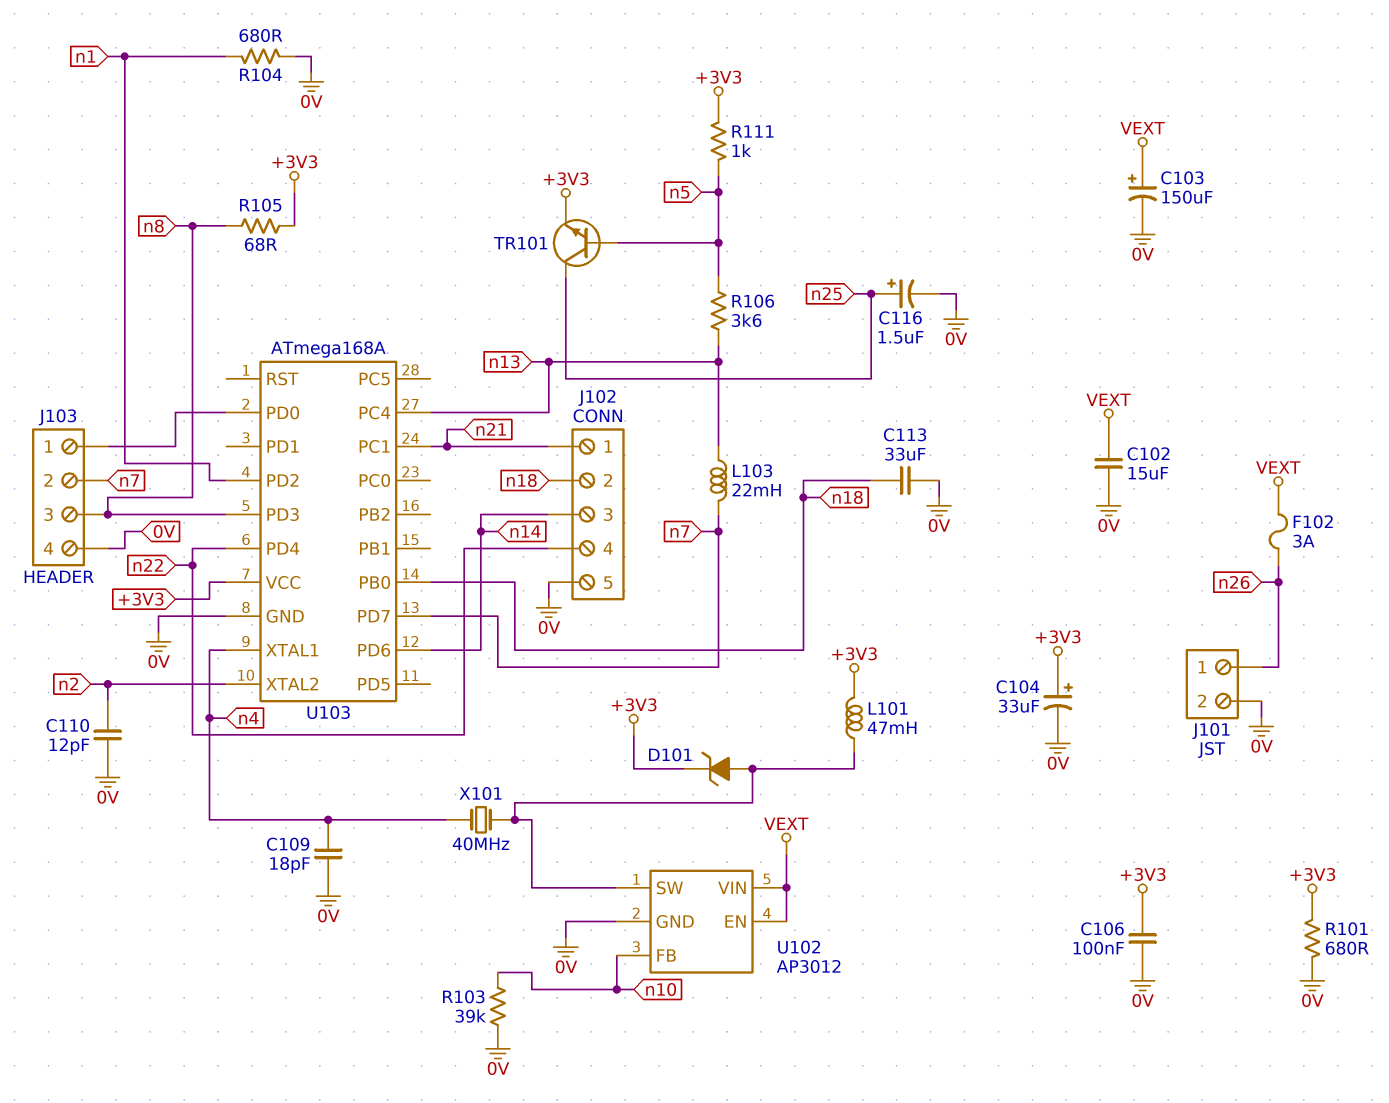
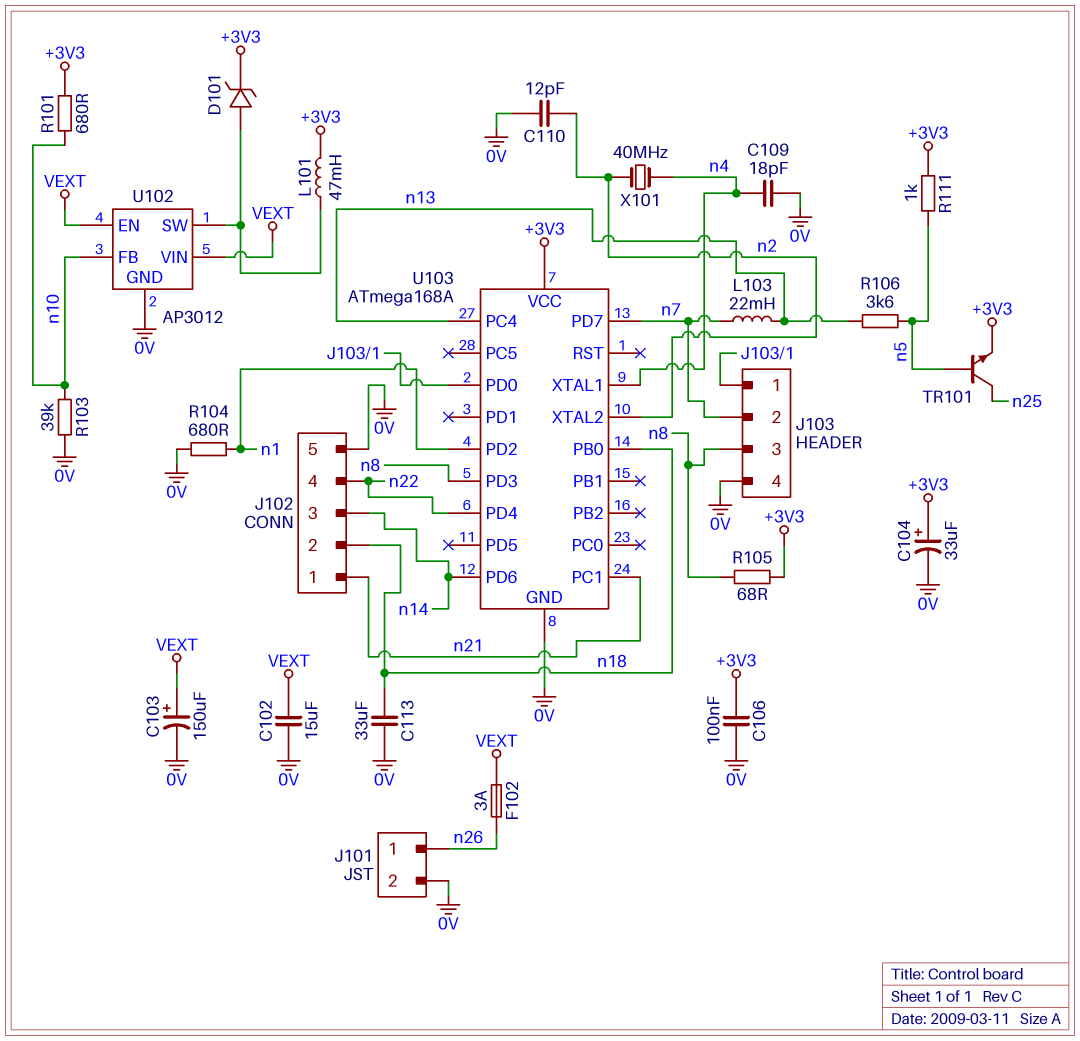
C116: 1.5uF (plus n25, minus 0V) -> none
R101: 680 (+3V3, 0V) -> 680 (+3V3, n10)
X101: 40MHz (U102/SW, n4) -> 40MHz (n2, n4)

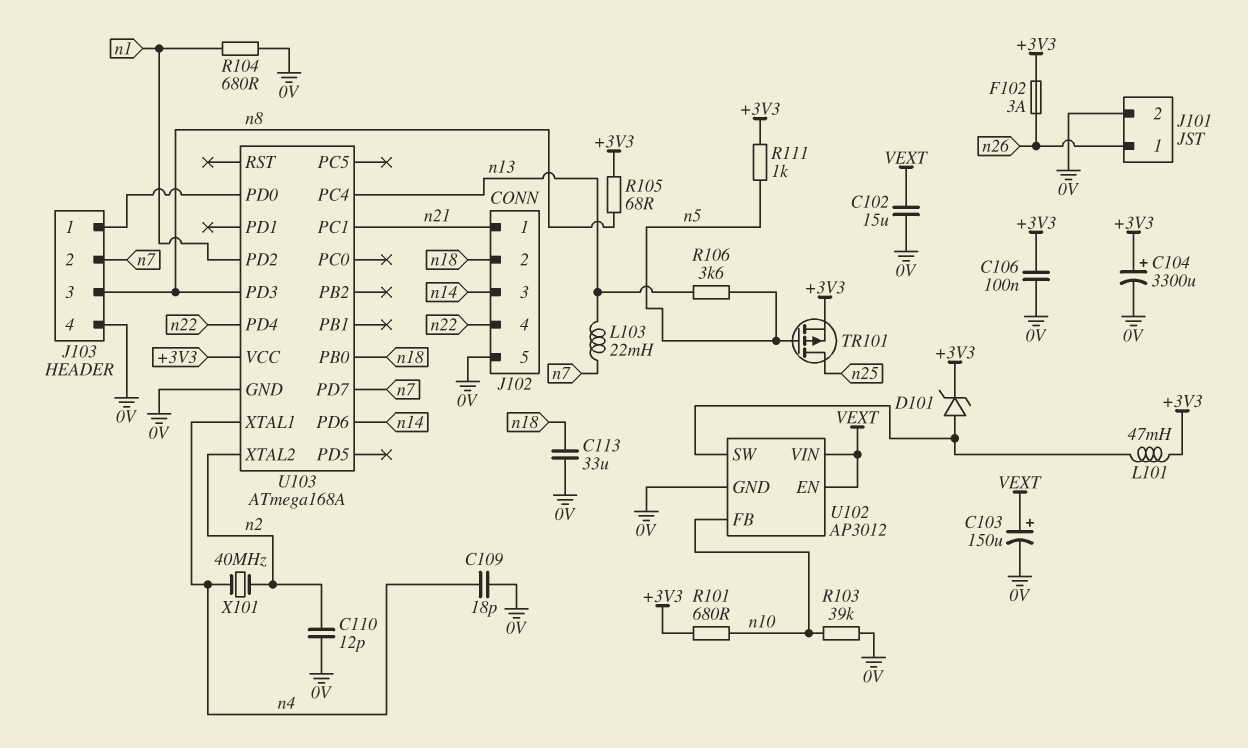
C104: 33uF (plus +3V3, minus 0V) -> 3300uF (plus +3V3, minus 0V)
F102: 3A (VEXT, n26) -> 3A (+3V3, n26)
TR101: NPN (B n5, C n25, E +3V3) -> PMOS (G n5, D n25, S +3V3)

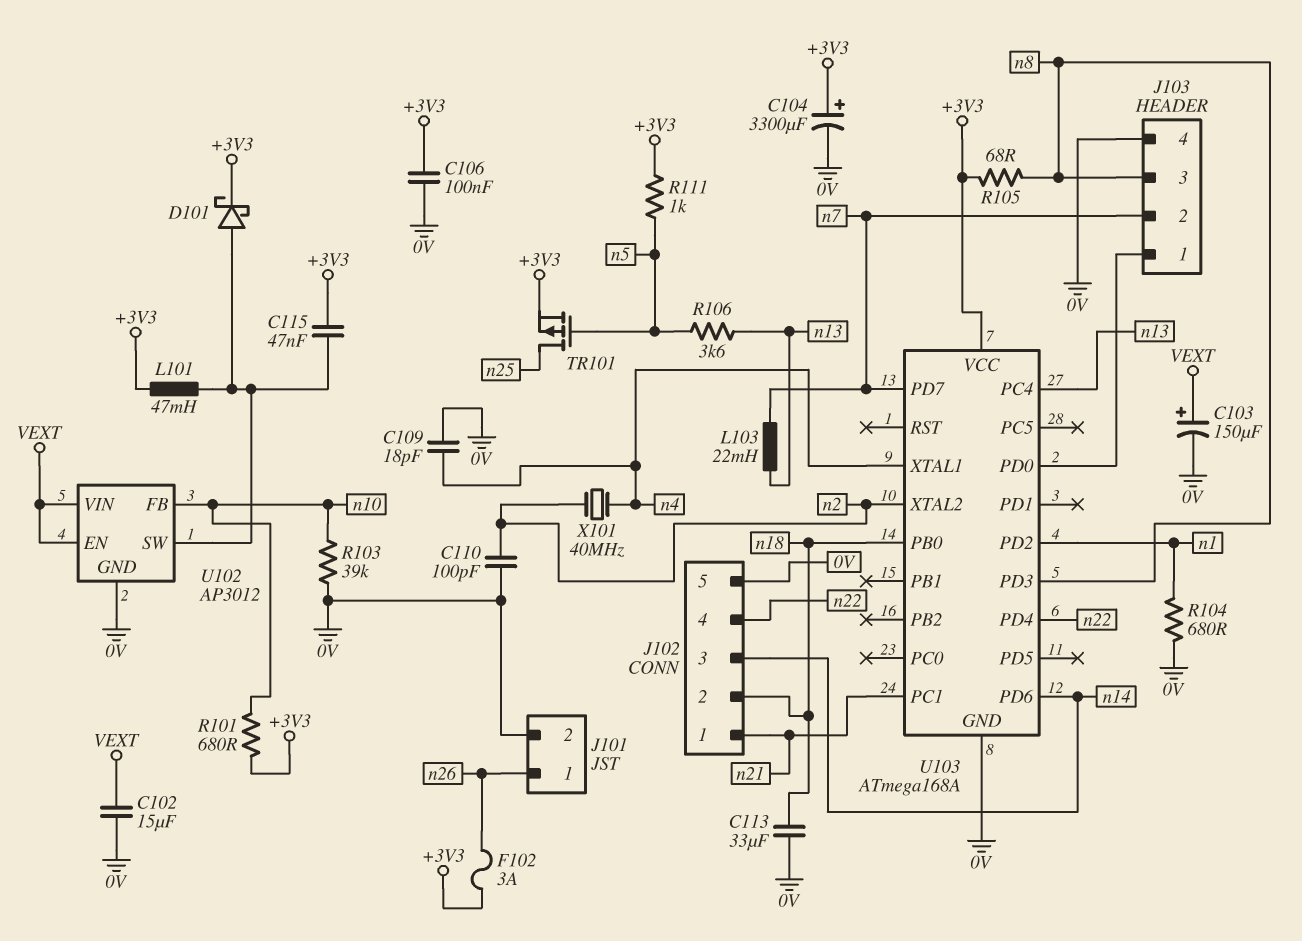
C110: 12pF (0V, n2) -> 100pF (0V, n2)
C115: none -> 47nF (+3V3, U102/SW)
D101: zener (A U102/SW, K +3V3) -> schottky (A U102/SW, K +3V3)

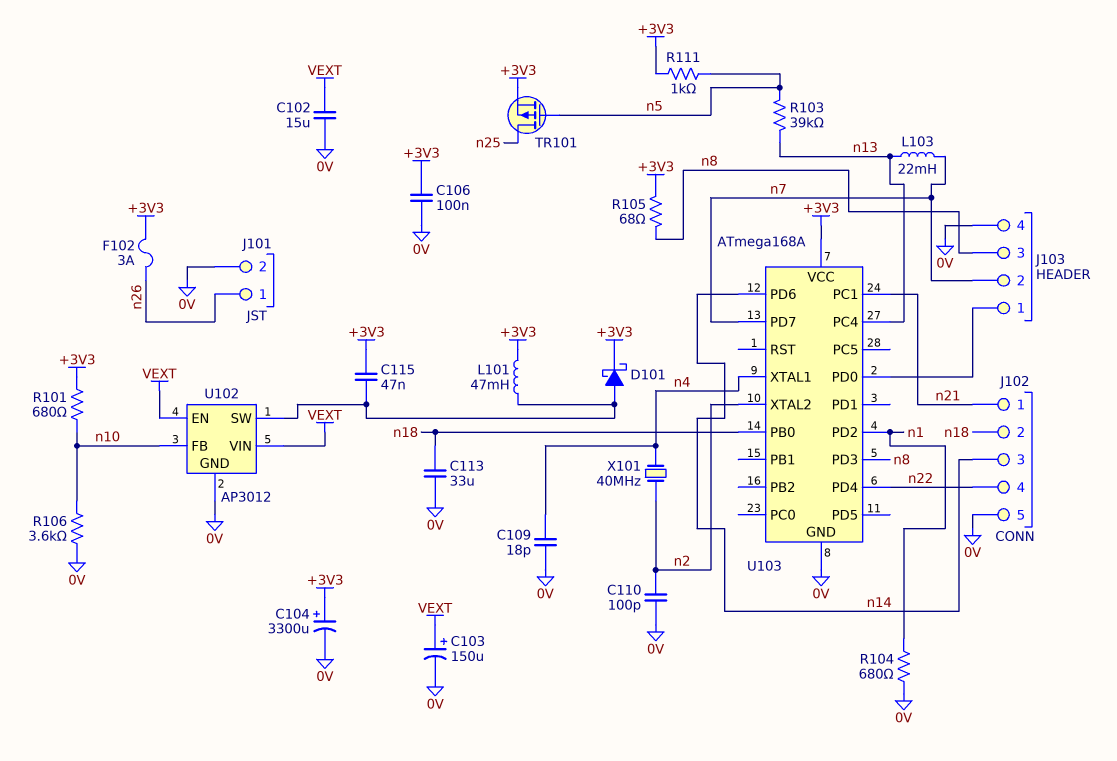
R103: 39k (0V, n10) -> 39k (n5, n13)
R106: 3.6k (n5, n13) -> 3.6k (0V, n10)

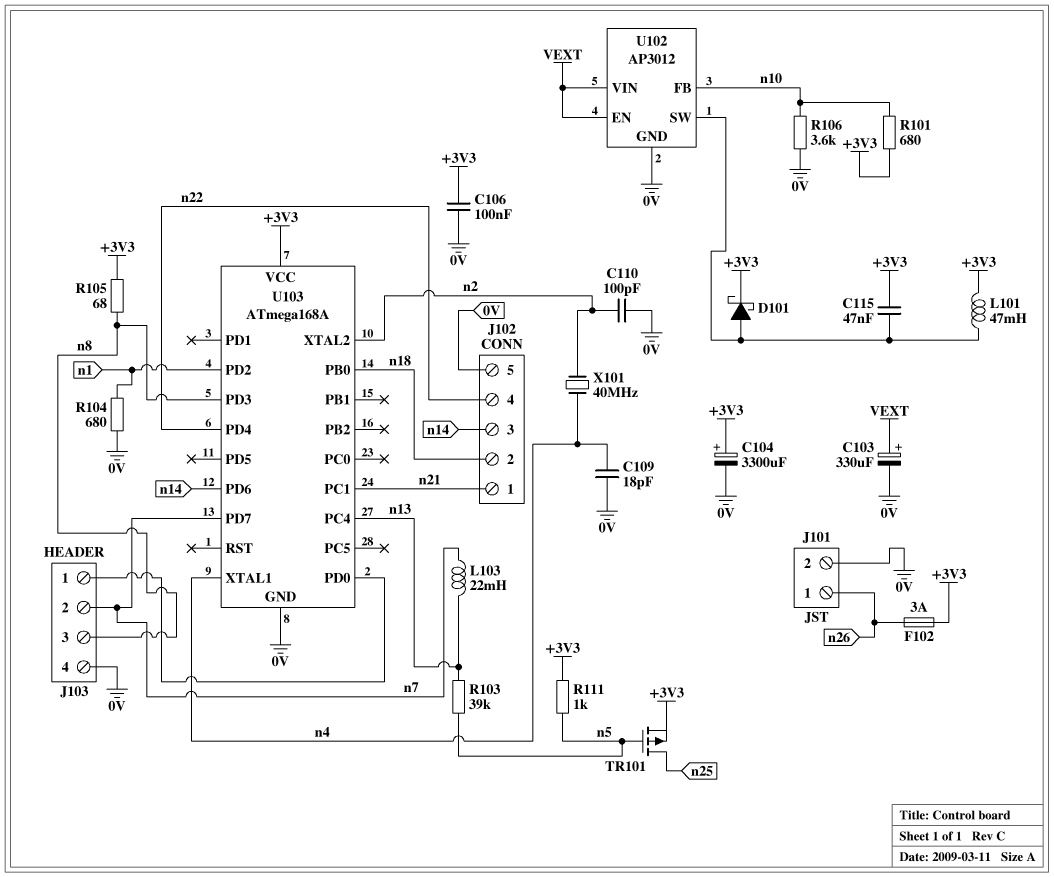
C102: 15uF (0V, VEXT) -> none
C103: 150uF (plus VEXT, minus 0V) -> 330uF (plus VEXT, minus 0V)
C113: 33uF (0V, n18) -> none

